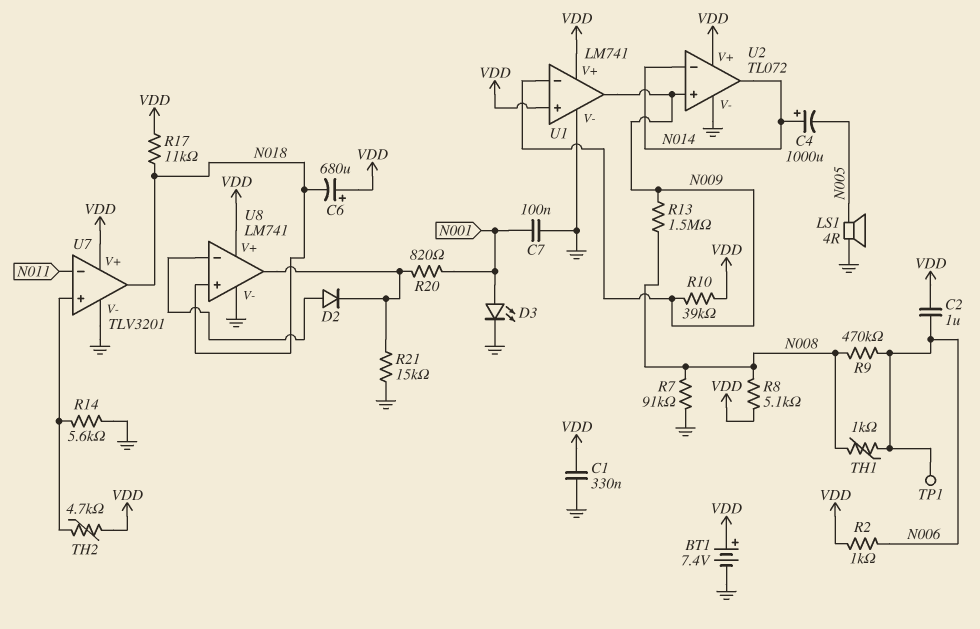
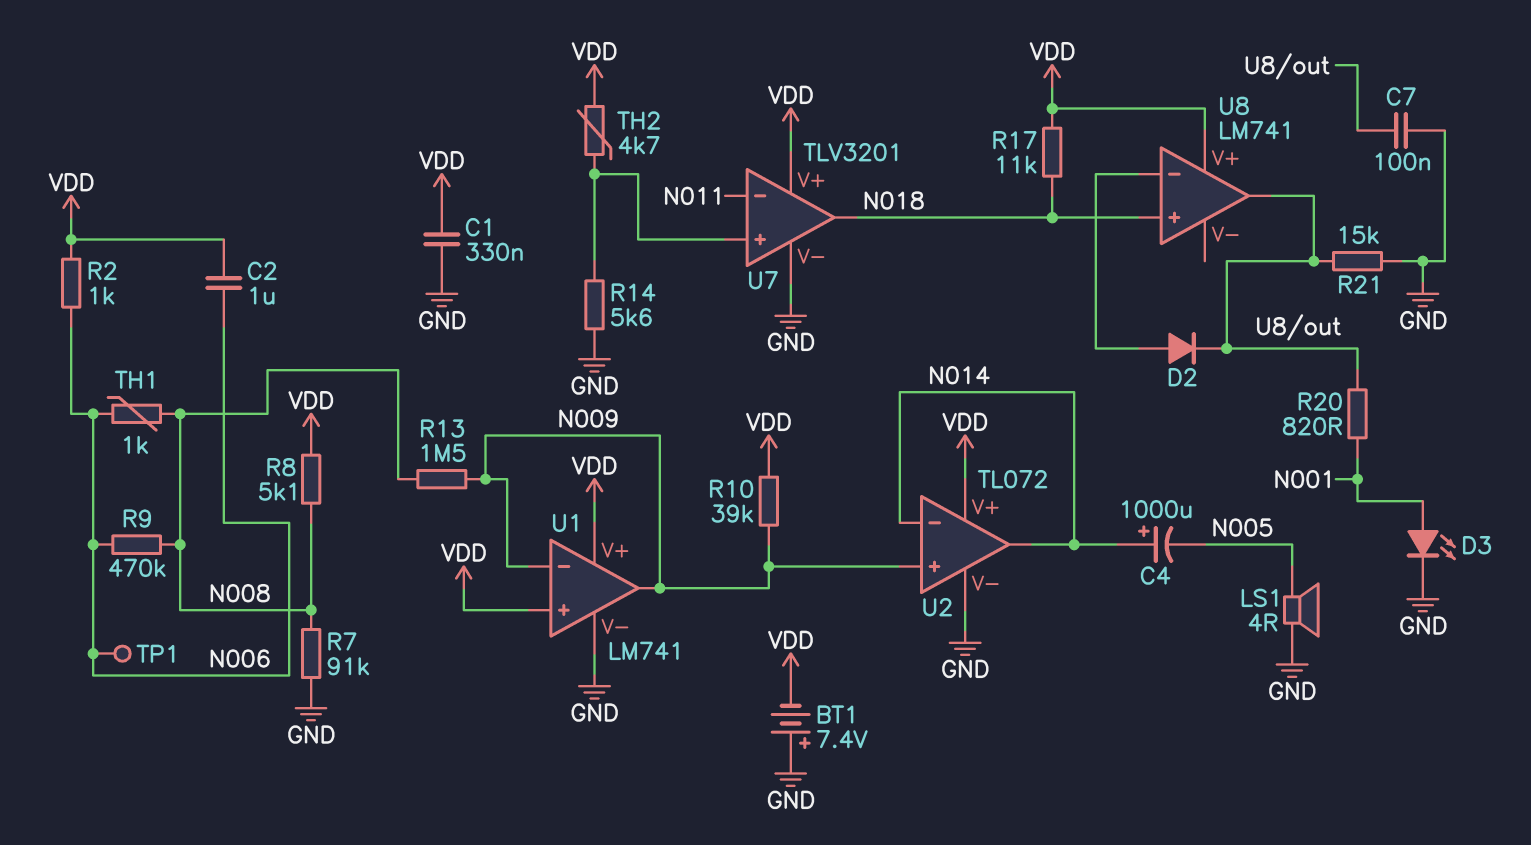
BT1: 7.4V (plus VDD, minus GND) -> 7.4V (plus GND, minus VDD)
C6: 680uF (plus VDD, minus N018) -> none
C7: 100nF (GND, N001) -> 100nF (GND, U8/out)
U8 pin V-: GND -> none

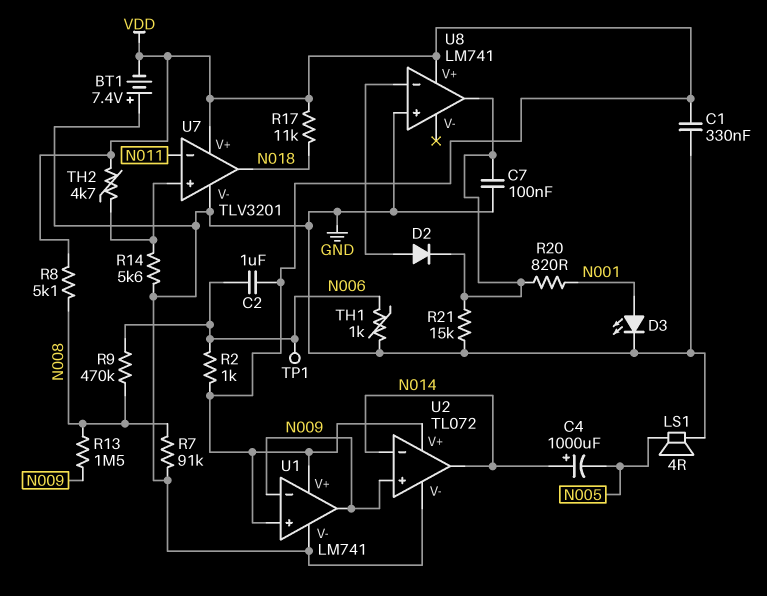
R10: 39k (N009, VDD) -> none
TH1: 1k (N006, N008) -> 1k (GND, N006)
U8 pin in+: N018 -> GND

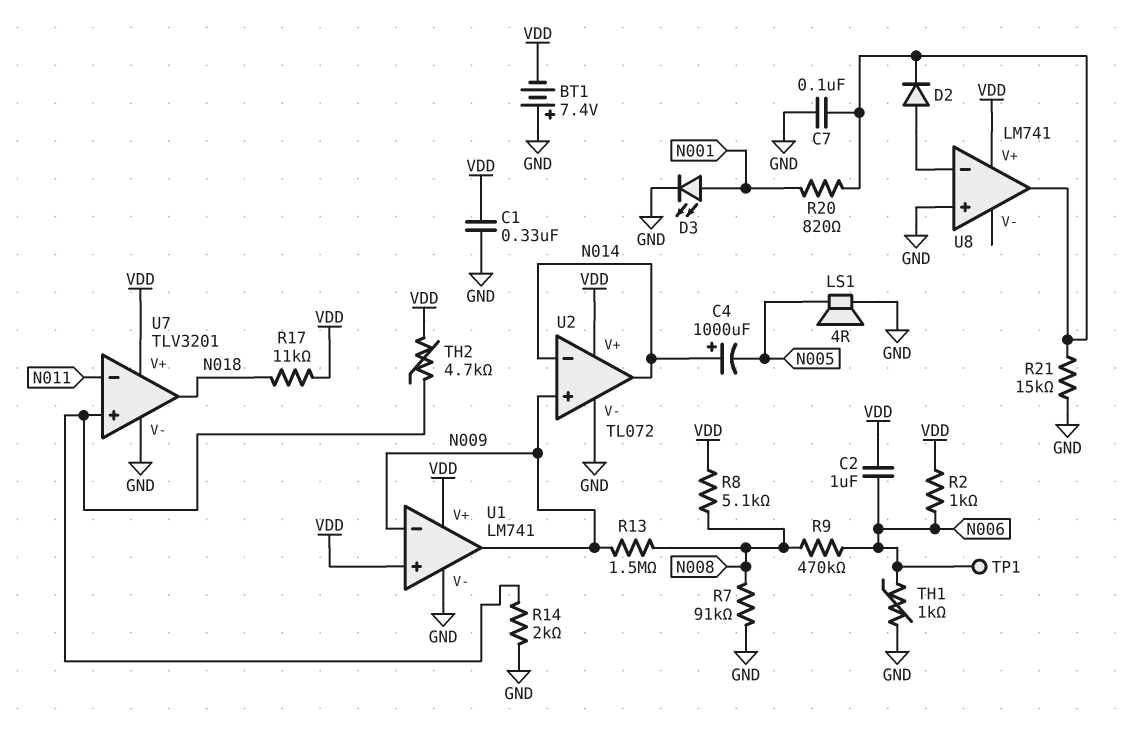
R14: 5.6k (GND, U7/in+) -> 2k (GND, U7/in+)

